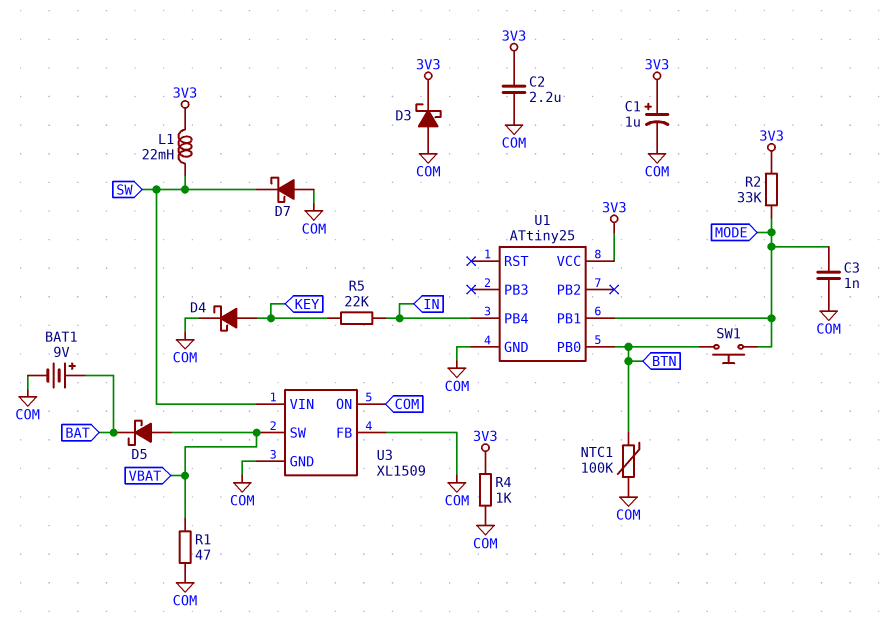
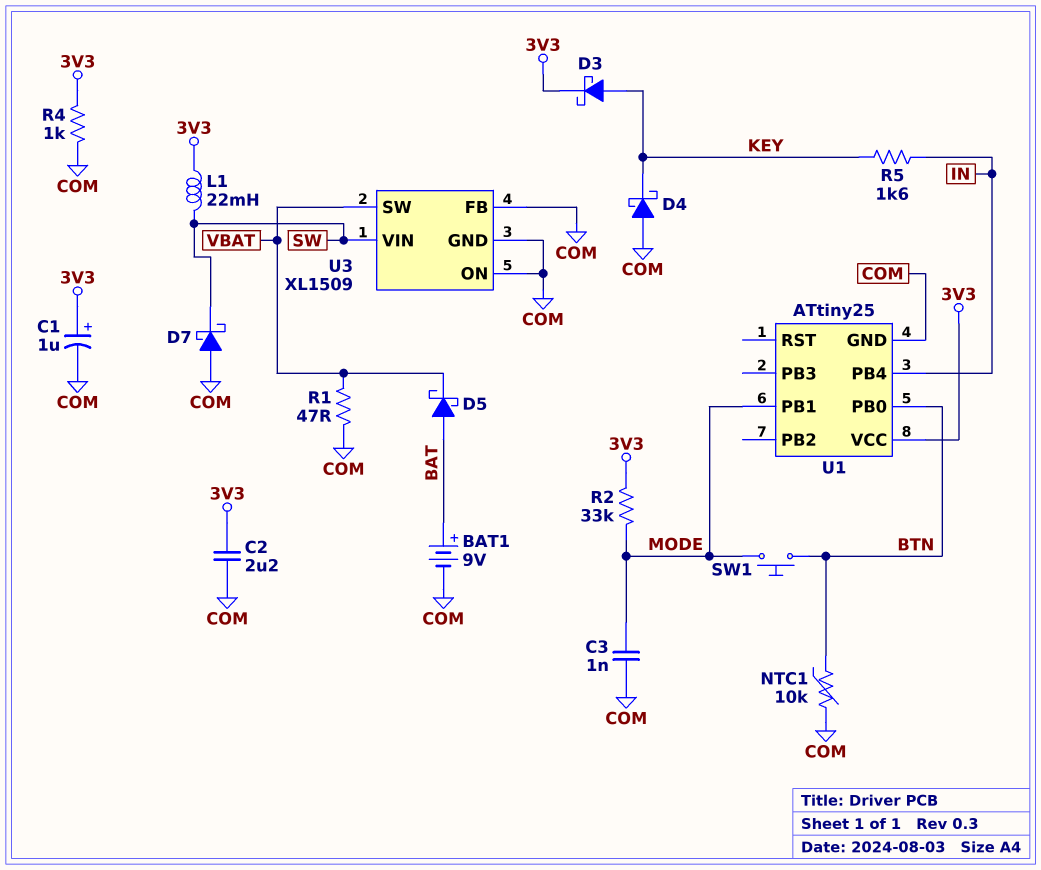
D3: schottky (A COM, K 3V3) -> schottky (A KEY, K 3V3)
D4: schottky (A KEY, K COM) -> schottky (A COM, K KEY)
D5: schottky (A VBAT, K BAT) -> schottky (A BAT, K VBAT)
NTC1: 100k (BTN, COM) -> 10k (BTN, COM)
R5: 22k (IN, KEY) -> 1.6k (IN, KEY)

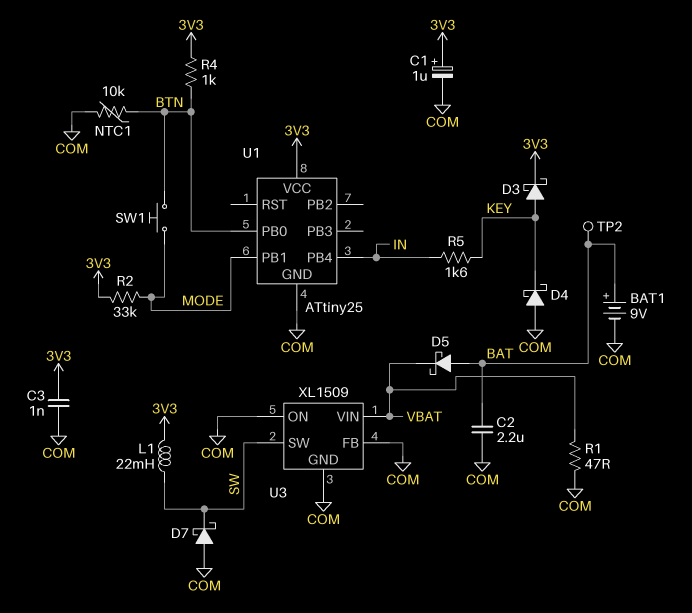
C2: 2.2uF (3V3, COM) -> 2.2uF (BAT, COM)
C3: 1nF (COM, MODE) -> 1nF (3V3, COM)
R4: 1k (3V3, COM) -> 1k (3V3, BTN)
TP2: none -> test point (BAT)
U3 pin SW: VBAT -> SW
U3 pin VIN: SW -> VBAT

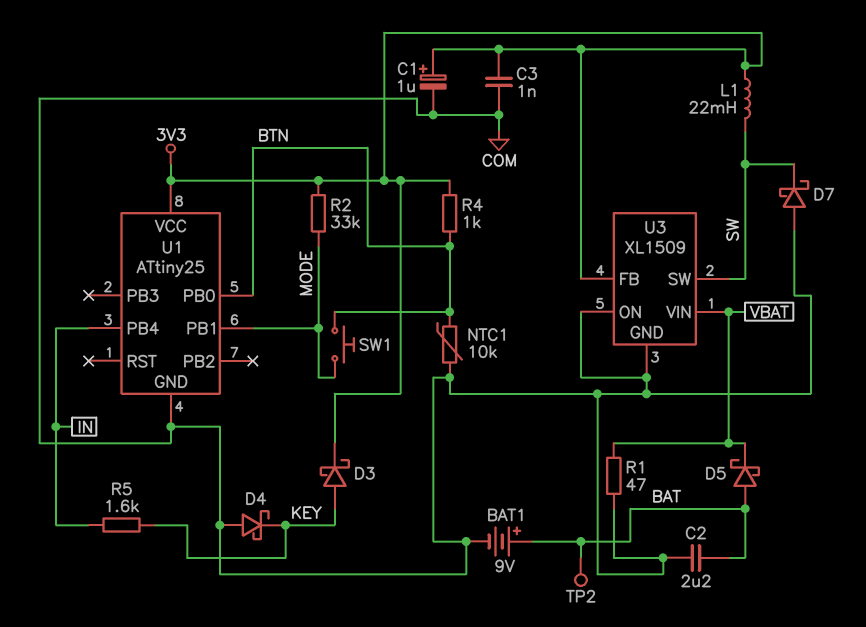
U3 pin FB: COM -> 3V3

